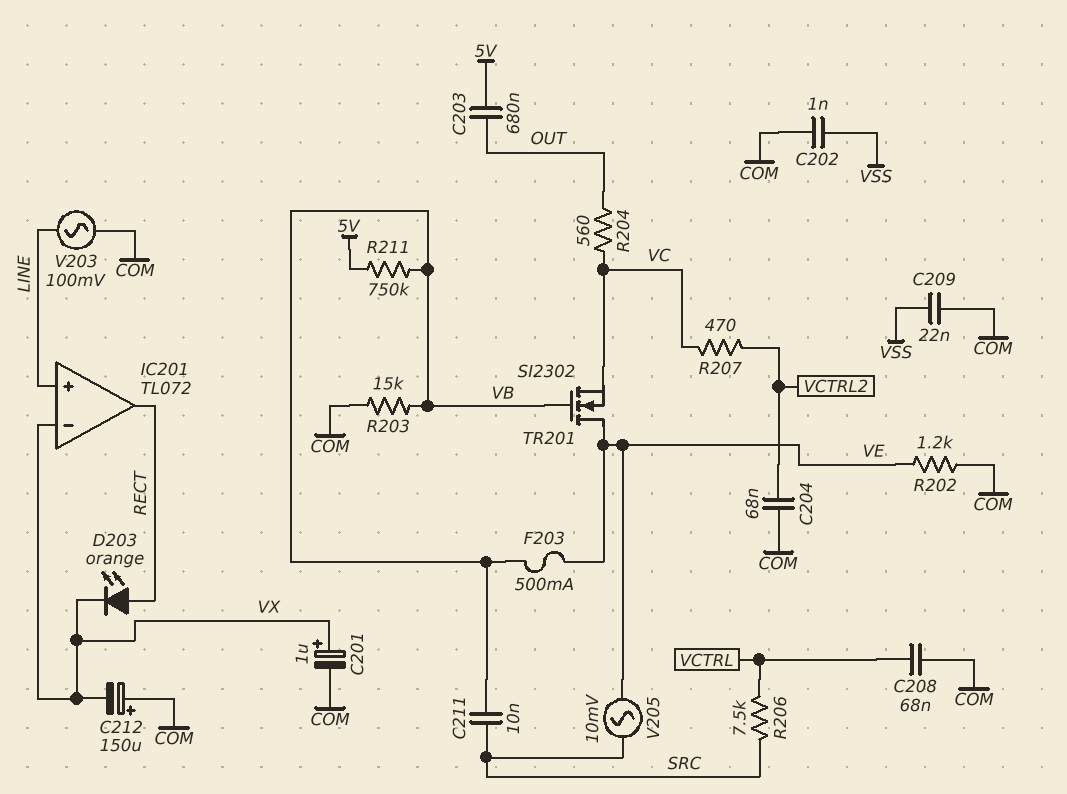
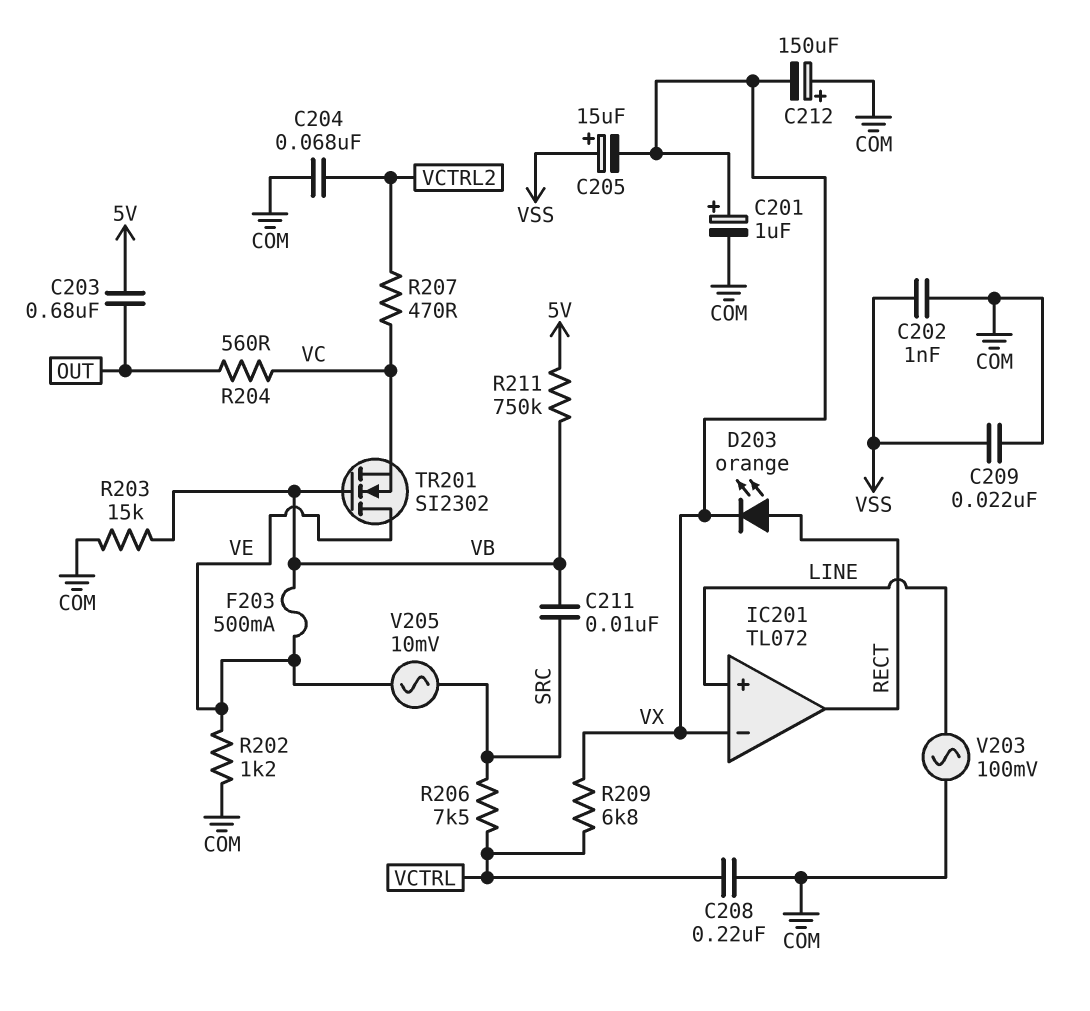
C205: none -> 15uF (plus VSS, minus VX)
C208: 68nF (COM, VCTRL) -> 220nF (COM, VCTRL)
R209: none -> 6.8k (VCTRL, VX)

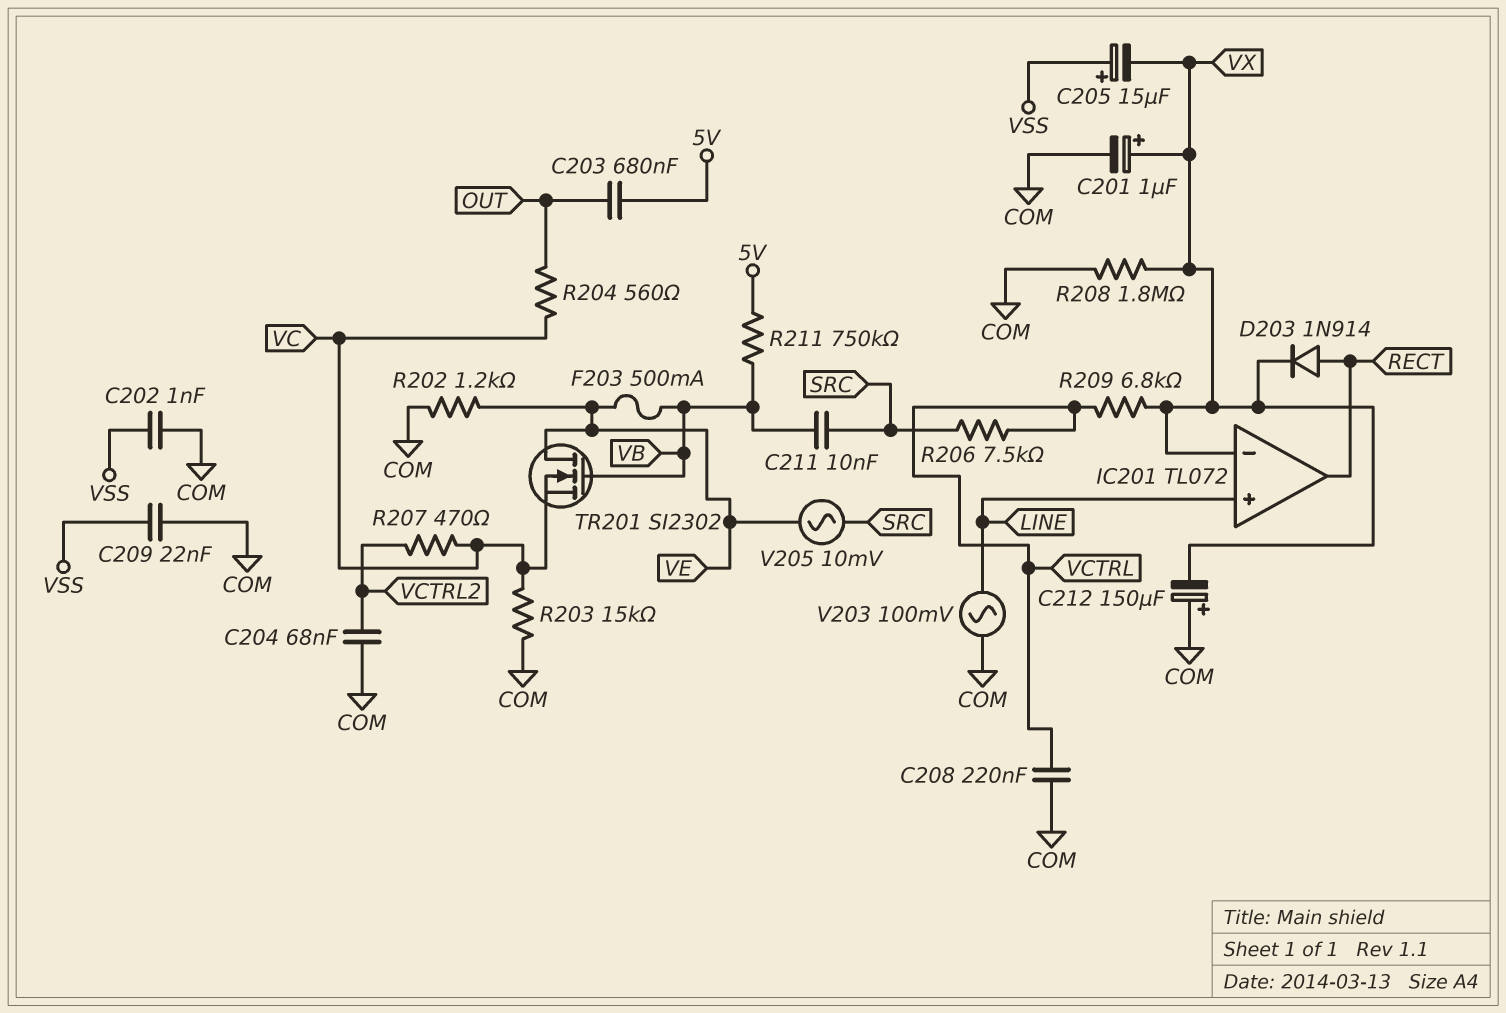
D203: LED orange (A RECT, K VX) -> diode 1N914 (A RECT, K VX)
R203: 15k (COM, VB) -> 15k (COM, VC)
R208: none -> 1.8M (COM, VX)

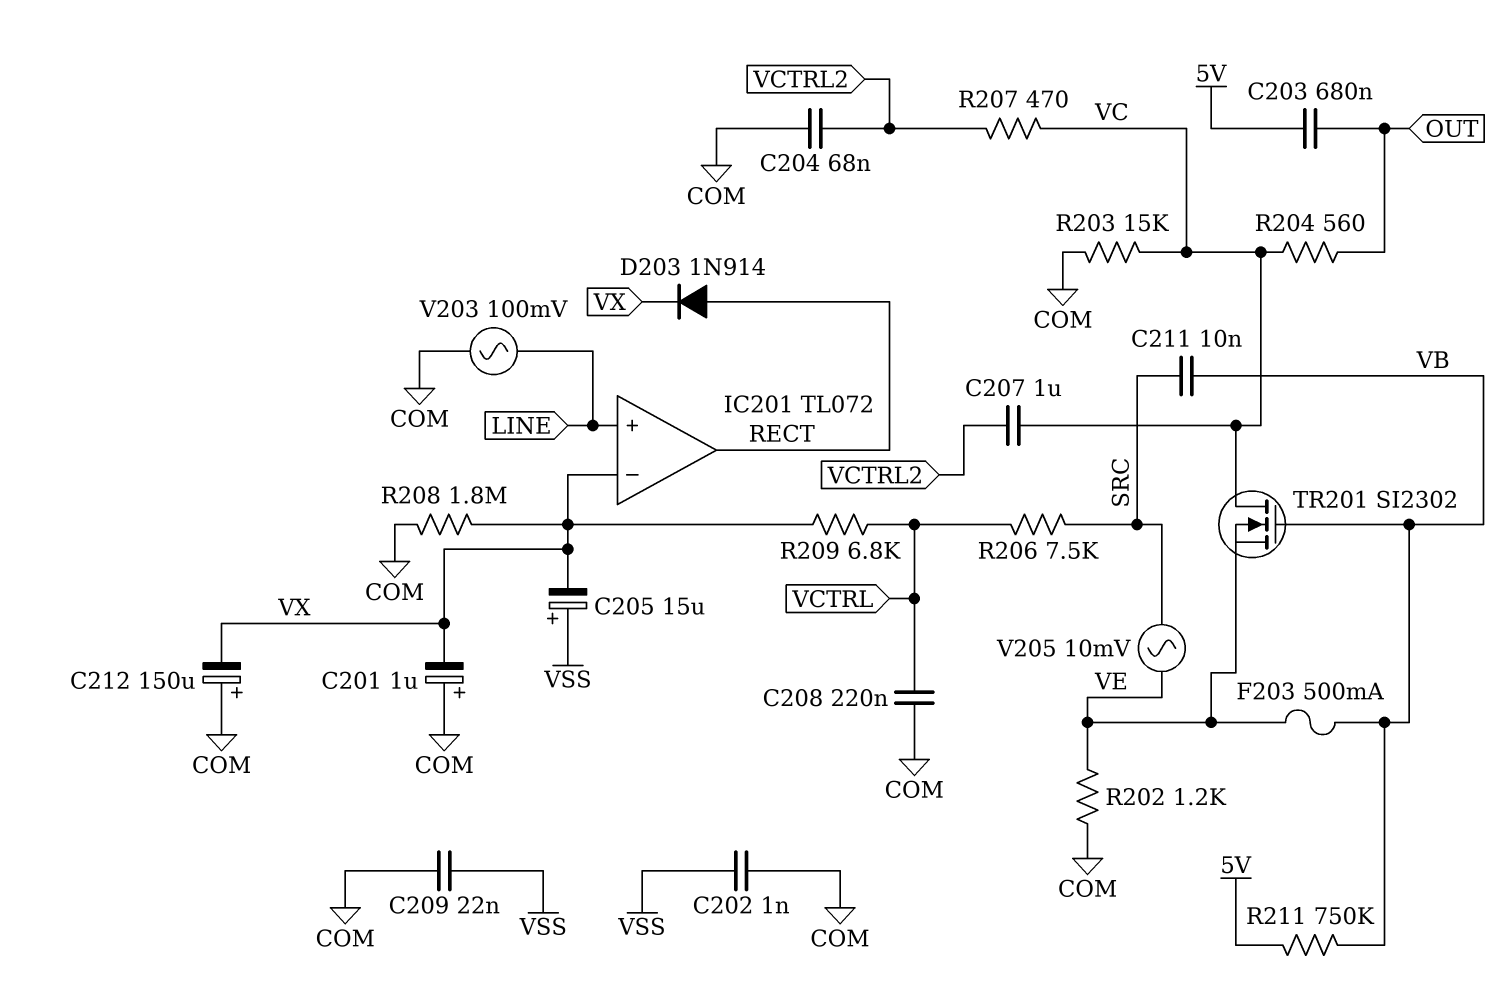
C201: 1uF (plus VX, minus COM) -> 1uF (plus COM, minus VX)
C207: none -> 1uF (VC, VCTRL2)
TR201: NMOS SI2302 (G VB, D VE, S VC) -> NMOS SI2302 (G VB, D VC, S VE)

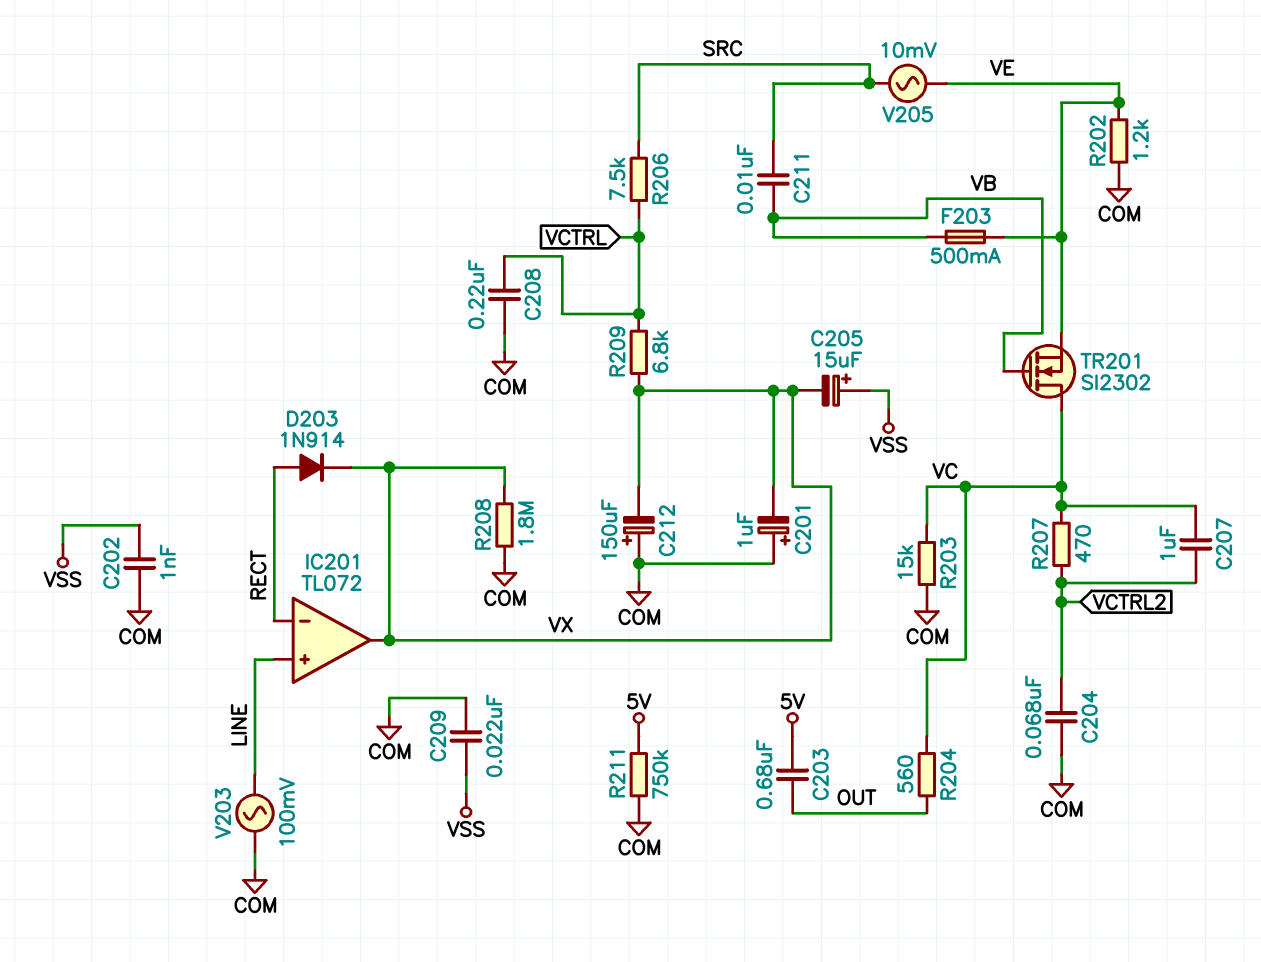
IC201 pin in-: VX -> RECT
IC201 pin out: RECT -> VX
R211: 750k (5V, VB) -> 750k (5V, COM)

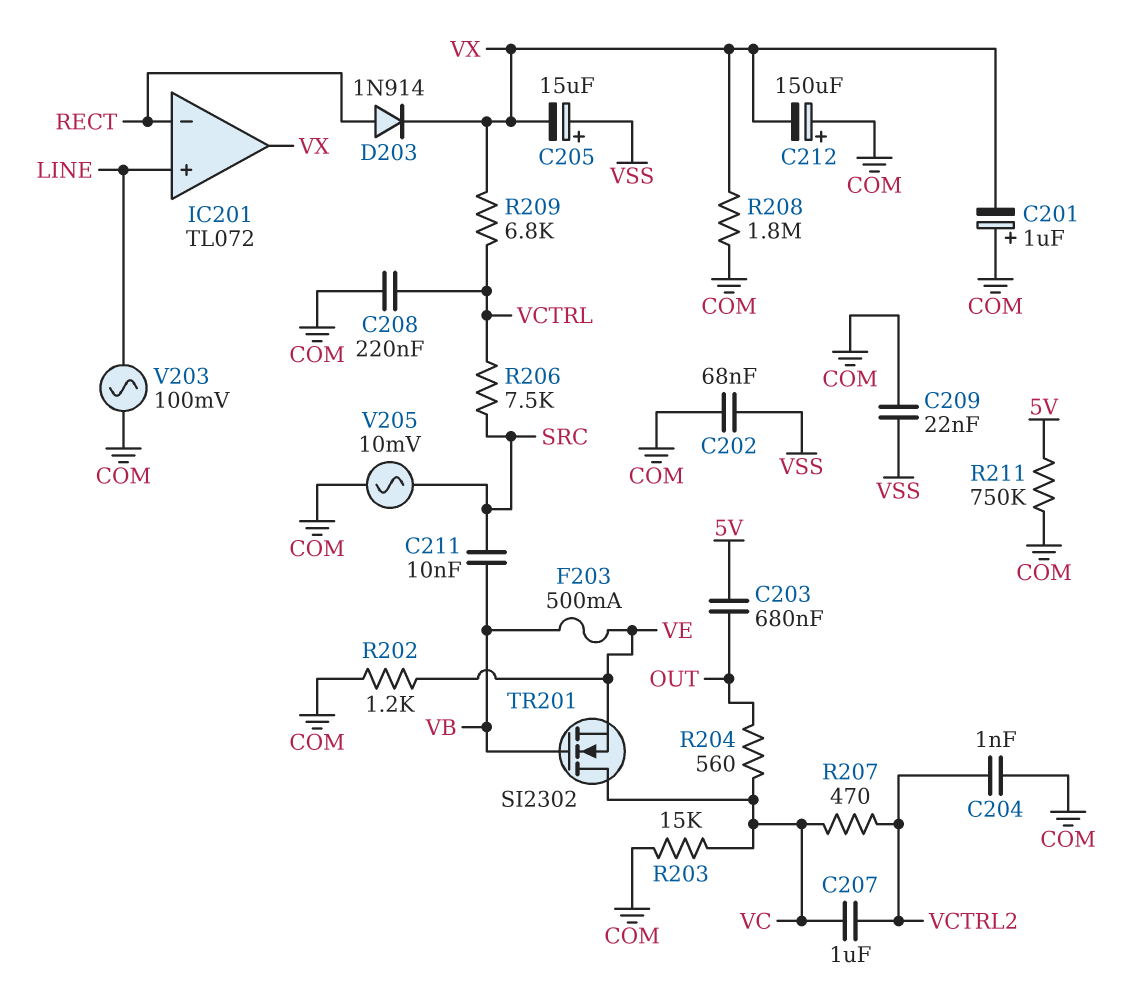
C202: 1nF (COM, VSS) -> 68nF (COM, VSS)
C204: 68nF (COM, VCTRL2) -> 1nF (COM, VCTRL2)
V205: AC 10mV (SRC, VE) -> AC 10mV (COM, SRC)

